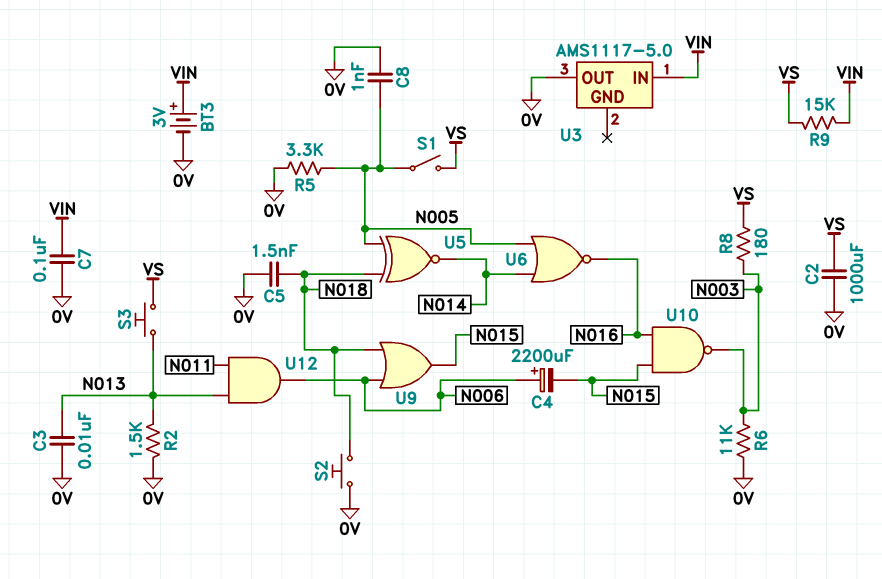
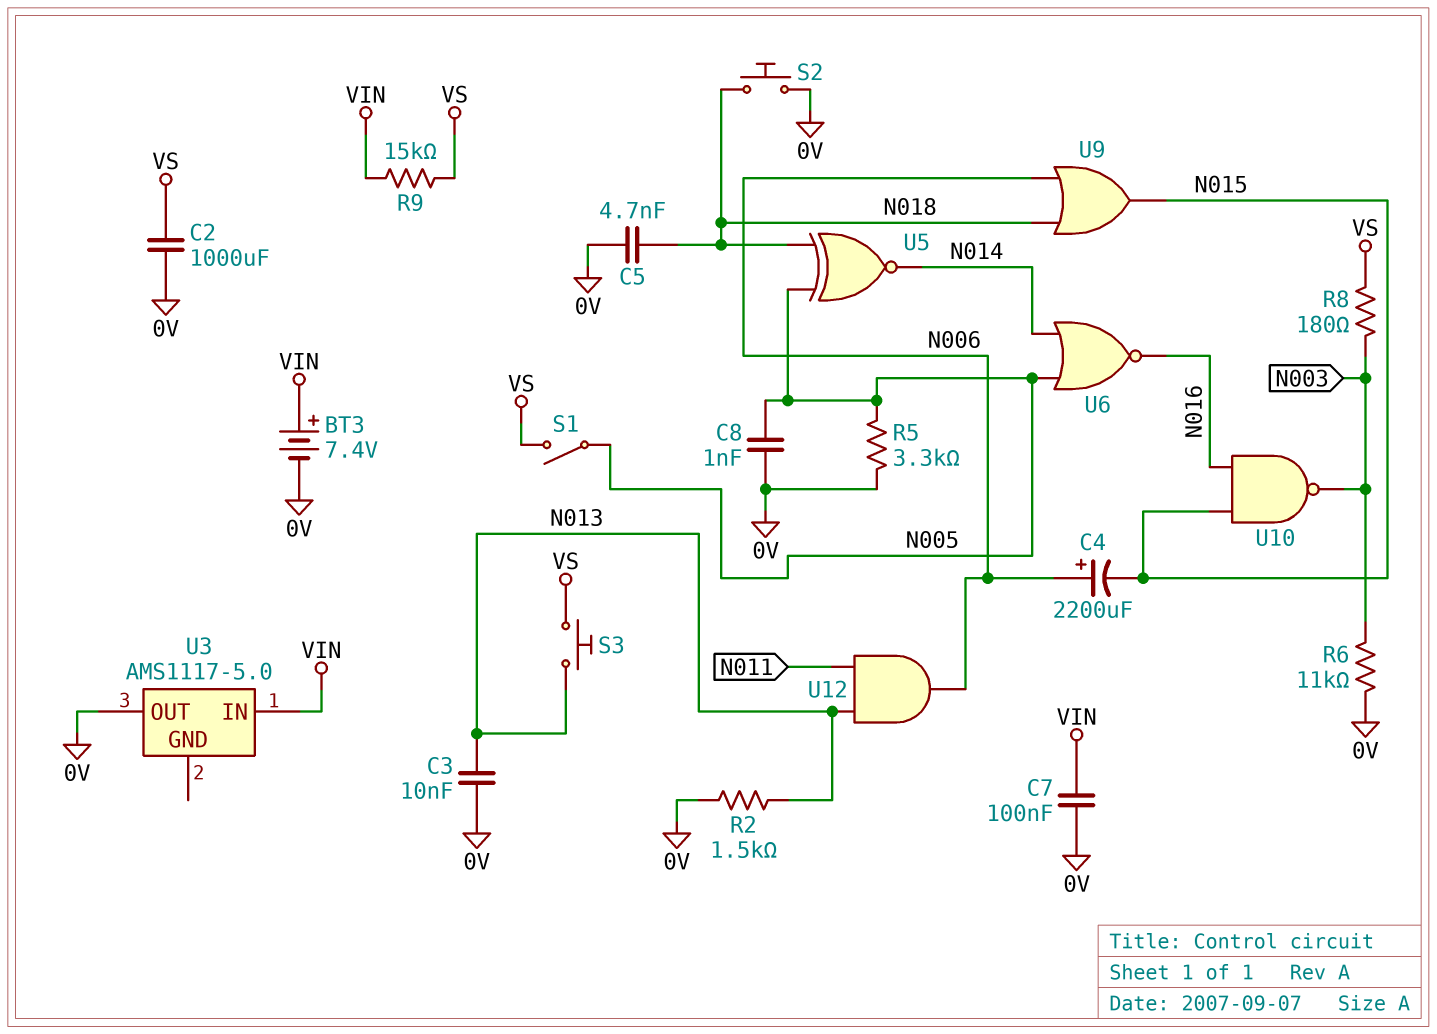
BT3: 3V (plus VIN, minus 0V) -> 7.4V (plus VIN, minus 0V)
C5: 1.5nF (0V, N018) -> 4.7nF (0V, N018)

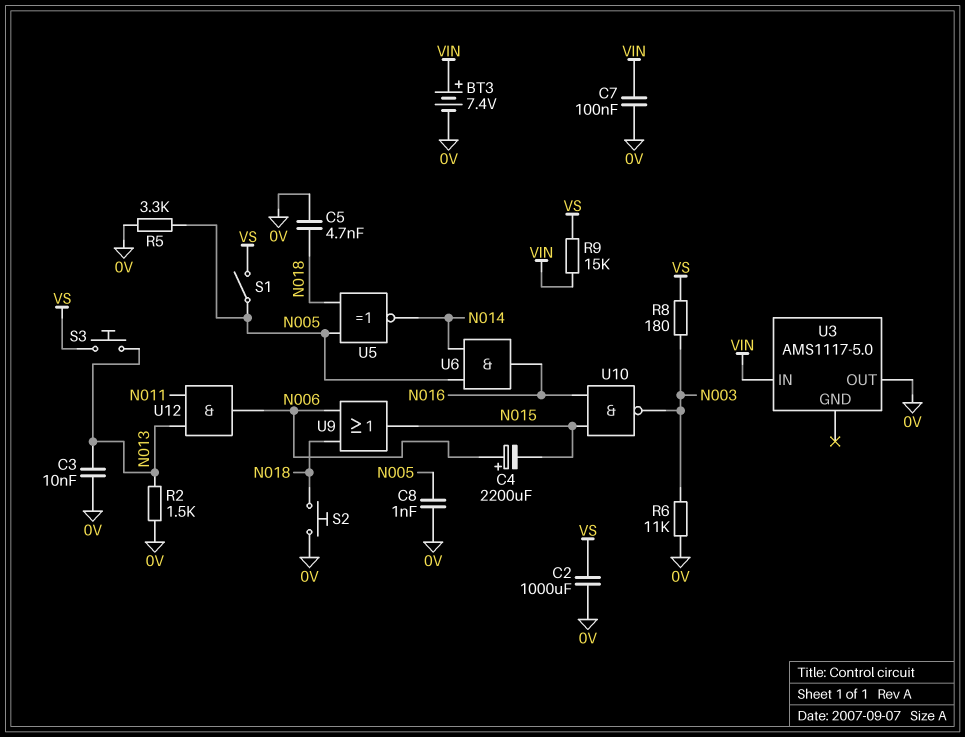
U6: NOR (in N005, in N014, out N016) -> AND (in N005, in N014, out N016)

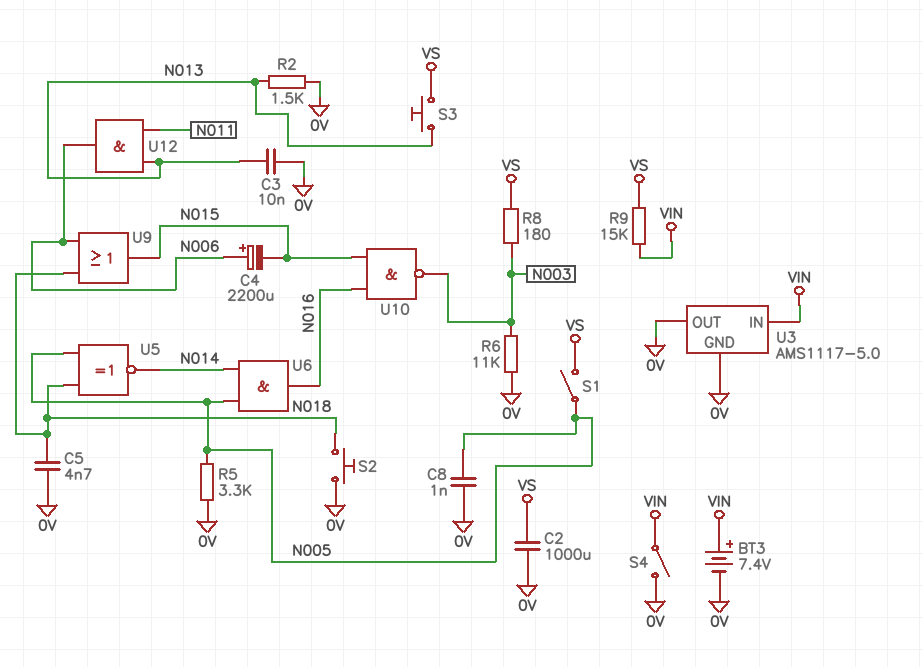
C7: 100nF (0V, VIN) -> none
S4: none -> switch (0V, VIN)
U3 pin GND: none -> 0V

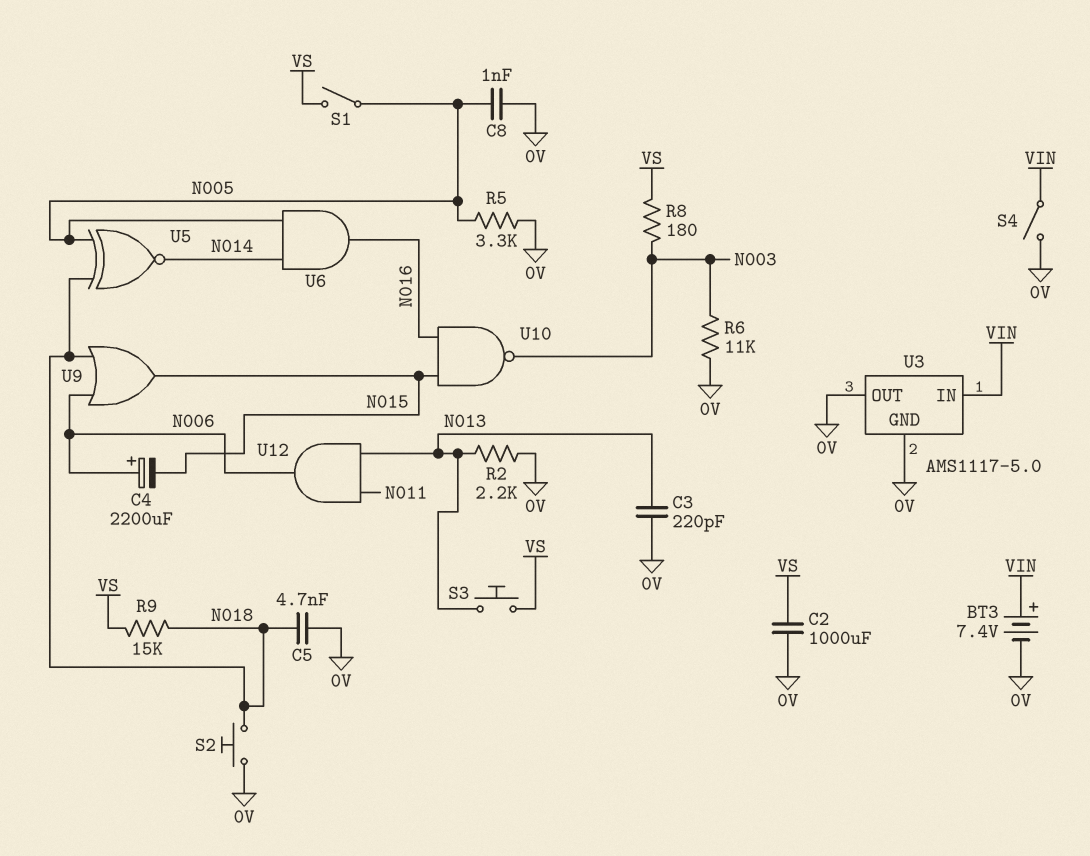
C3: 10nF (0V, N013) -> 220pF (0V, N013)
R2: 1.5k (0V, N013) -> 2.2k (0V, N013)
R9: 15k (VIN, VS) -> 15k (N018, VS)

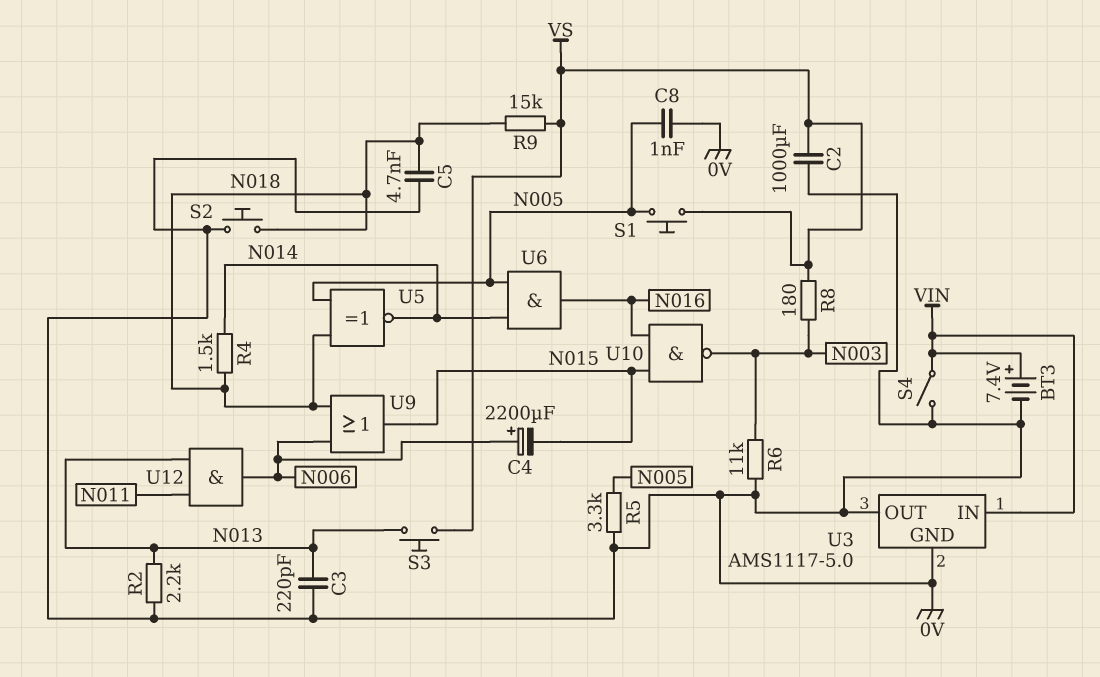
R4: none -> 1.5k (N014, N018)
S1: switch (N005, VS) -> button (N005, VS)

